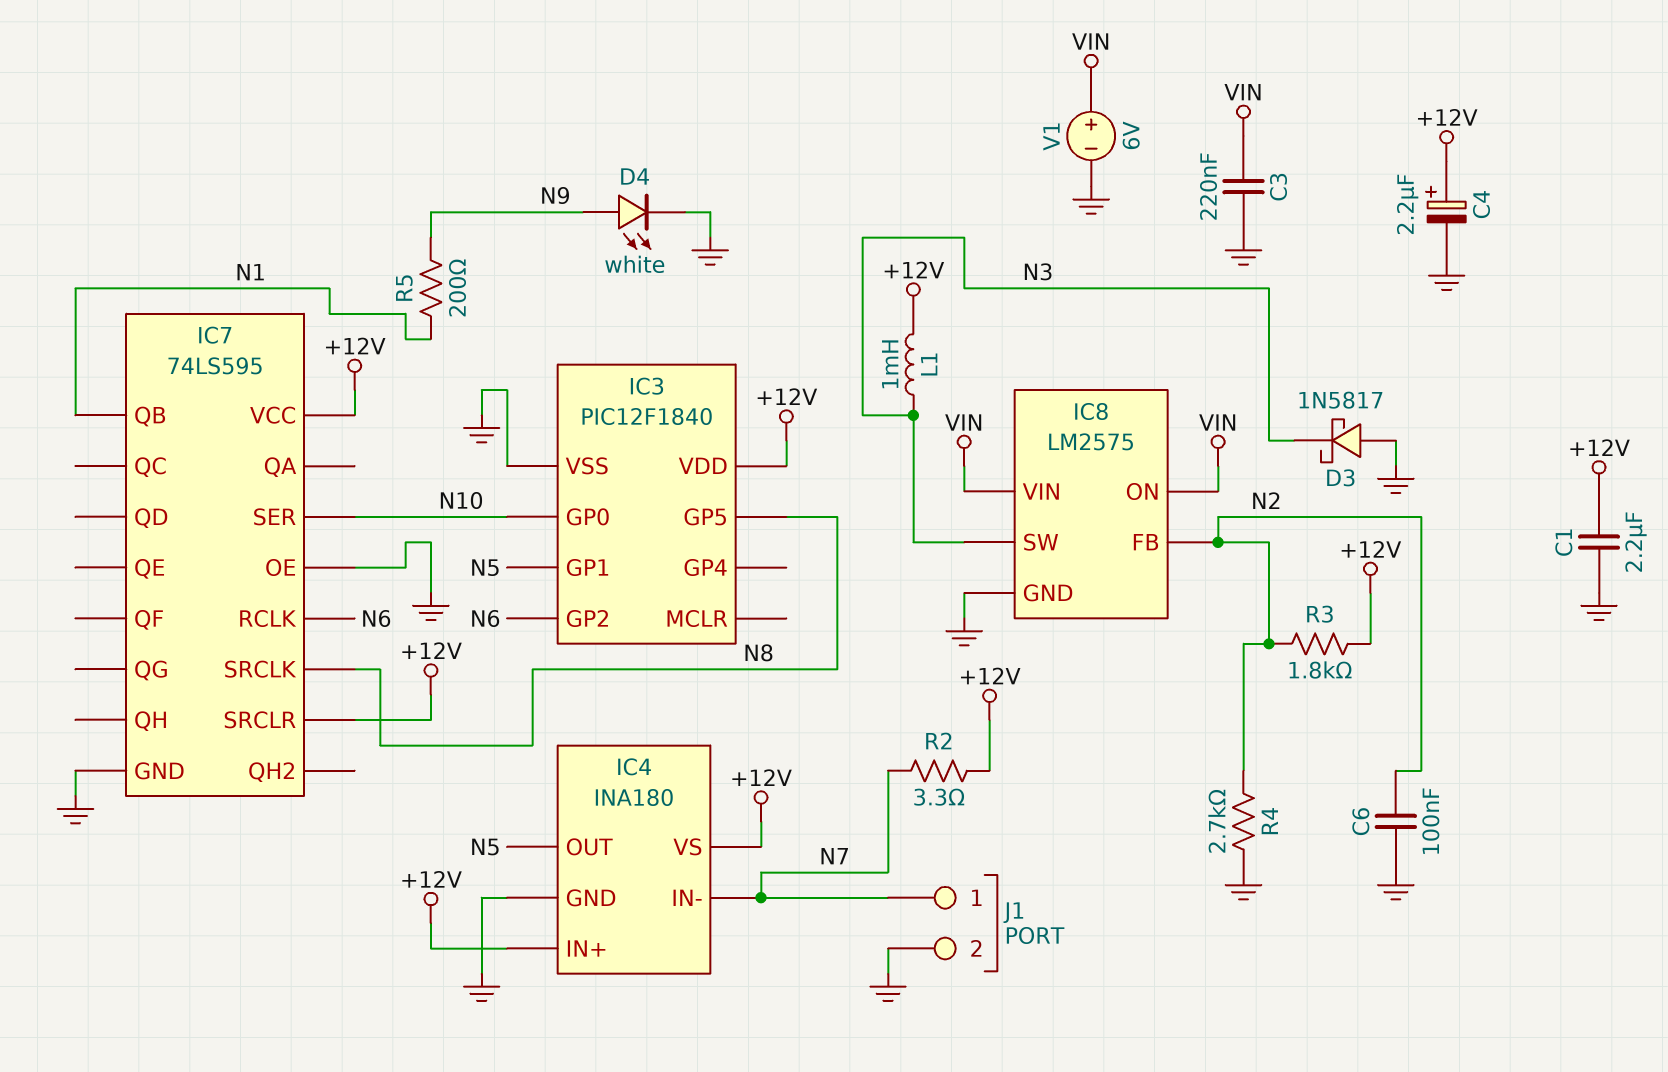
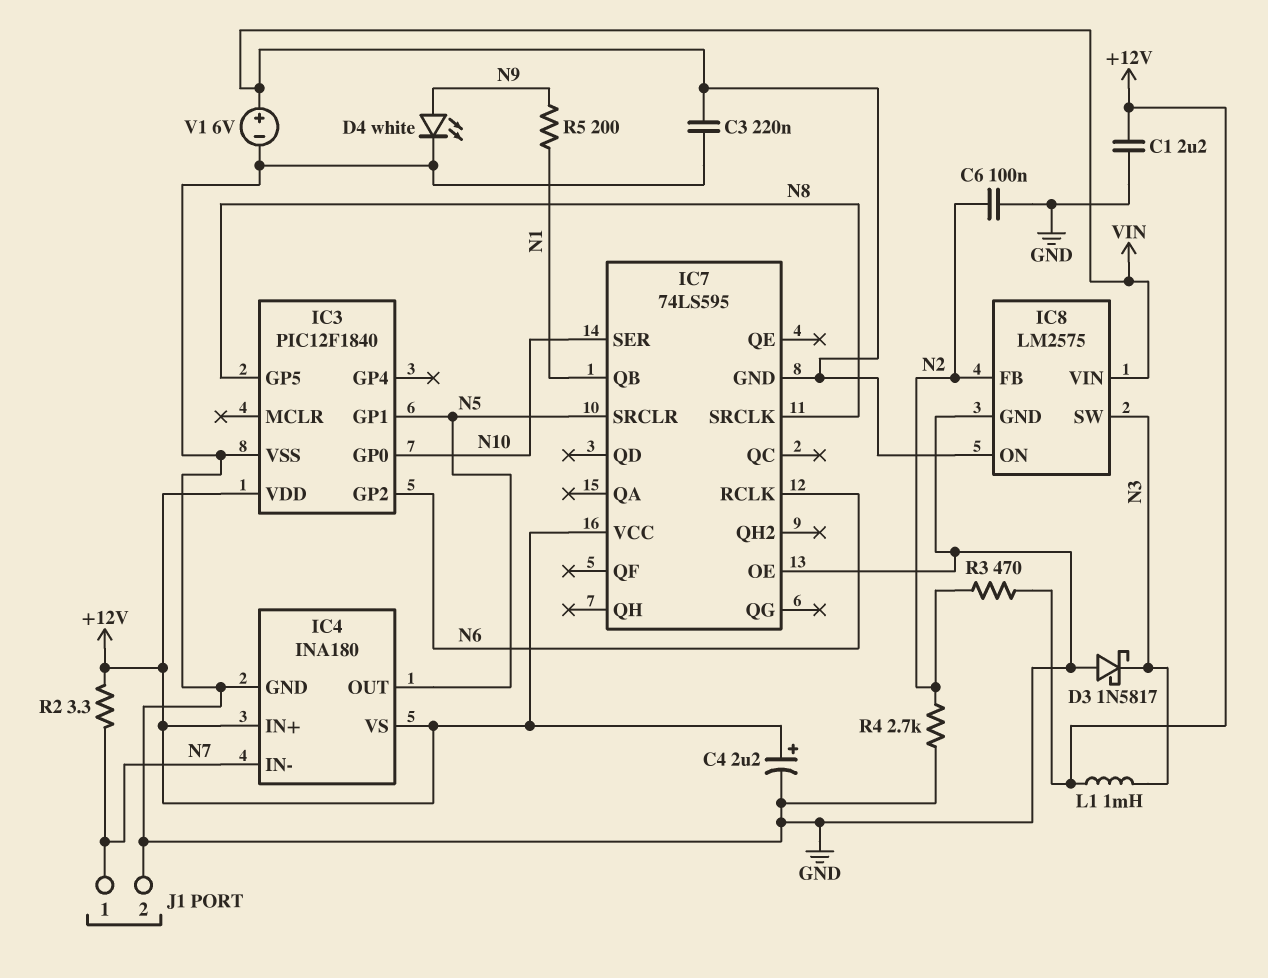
IC7 pin GND: GND -> VIN
IC7 pin SRCLR: +12V -> N5
R3: 1.8k (+12V, N2) -> 470 (+12V, N2)

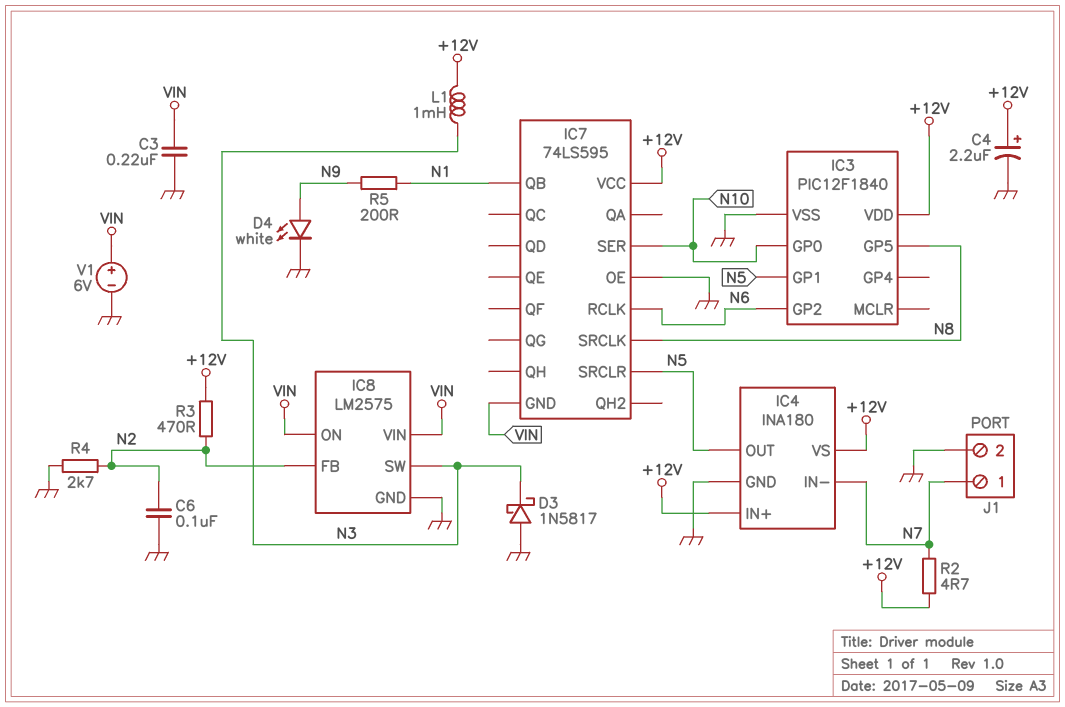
C1: 2.2uF (+12V, GND) -> none
R2: 3.3 (+12V, N7) -> 4.7 (+12V, N7)

